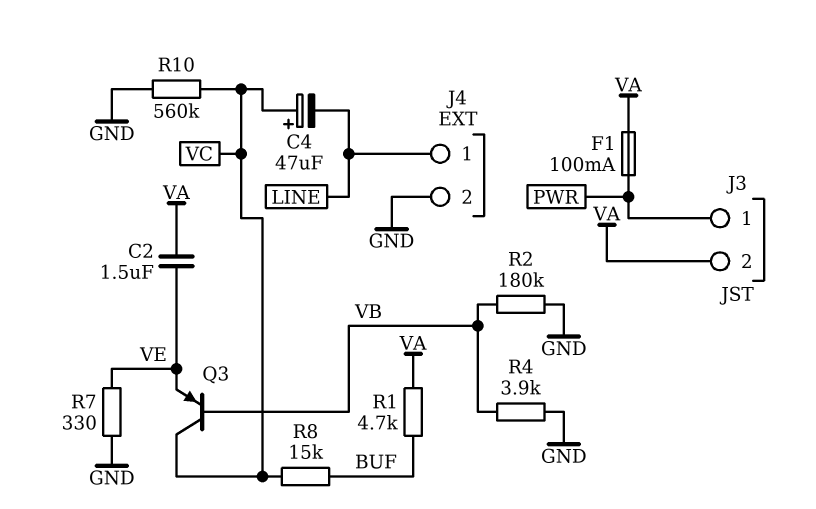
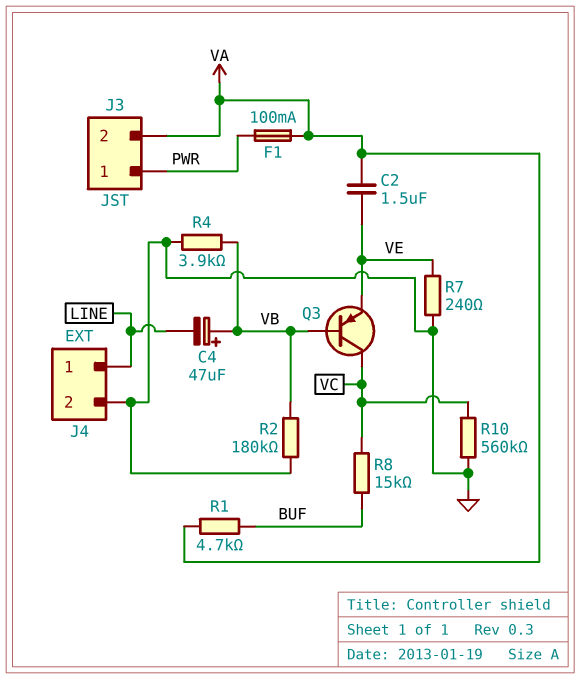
C4: 47uF (plus VC, minus LINE) -> 47uF (plus VB, minus LINE)
R7: 330 (GND, VE) -> 240 (GND, VE)

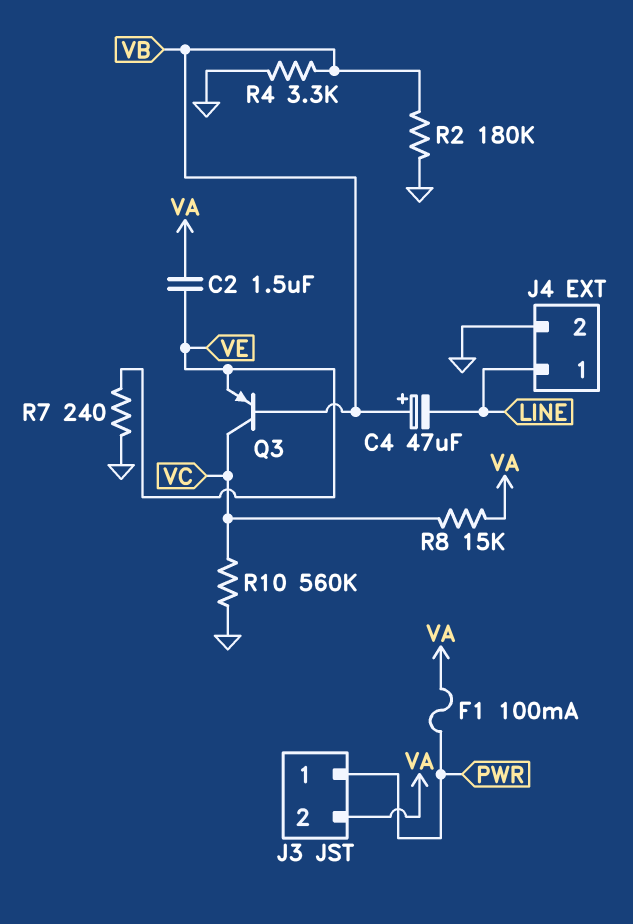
R1: 4.7k (BUF, VA) -> none
R4: 3.9k (GND, VB) -> 3.3k (GND, VB)
R8: 15k (BUF, VC) -> 15k (VA, VC)

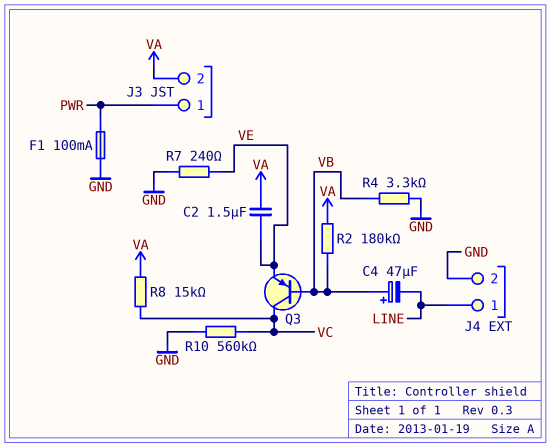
F1: 100mA (PWR, VA) -> 100mA (GND, PWR)
R2: 180k (GND, VB) -> 180k (VA, VB)

